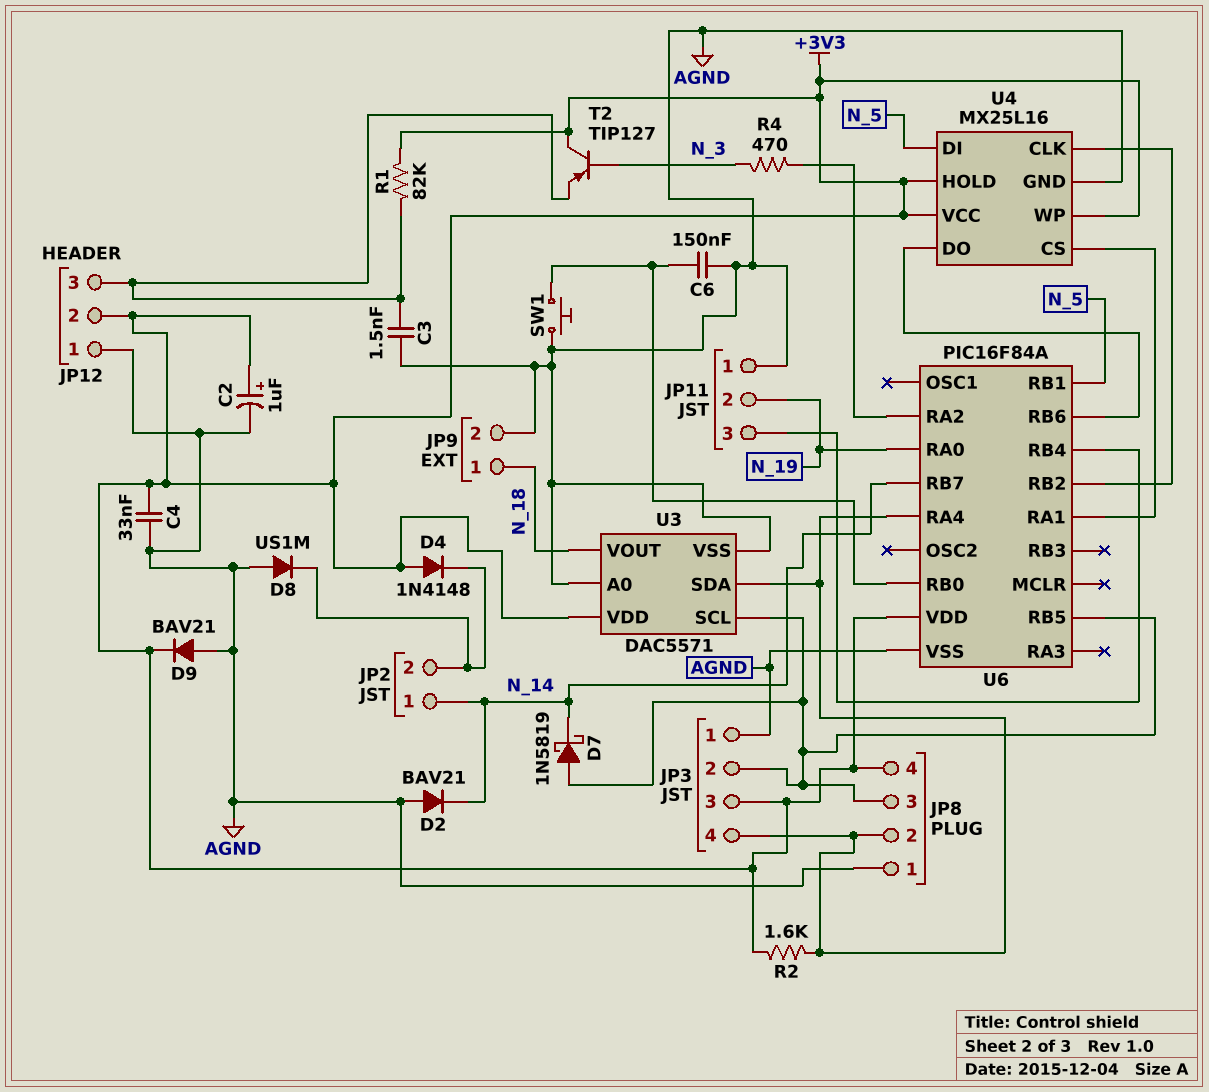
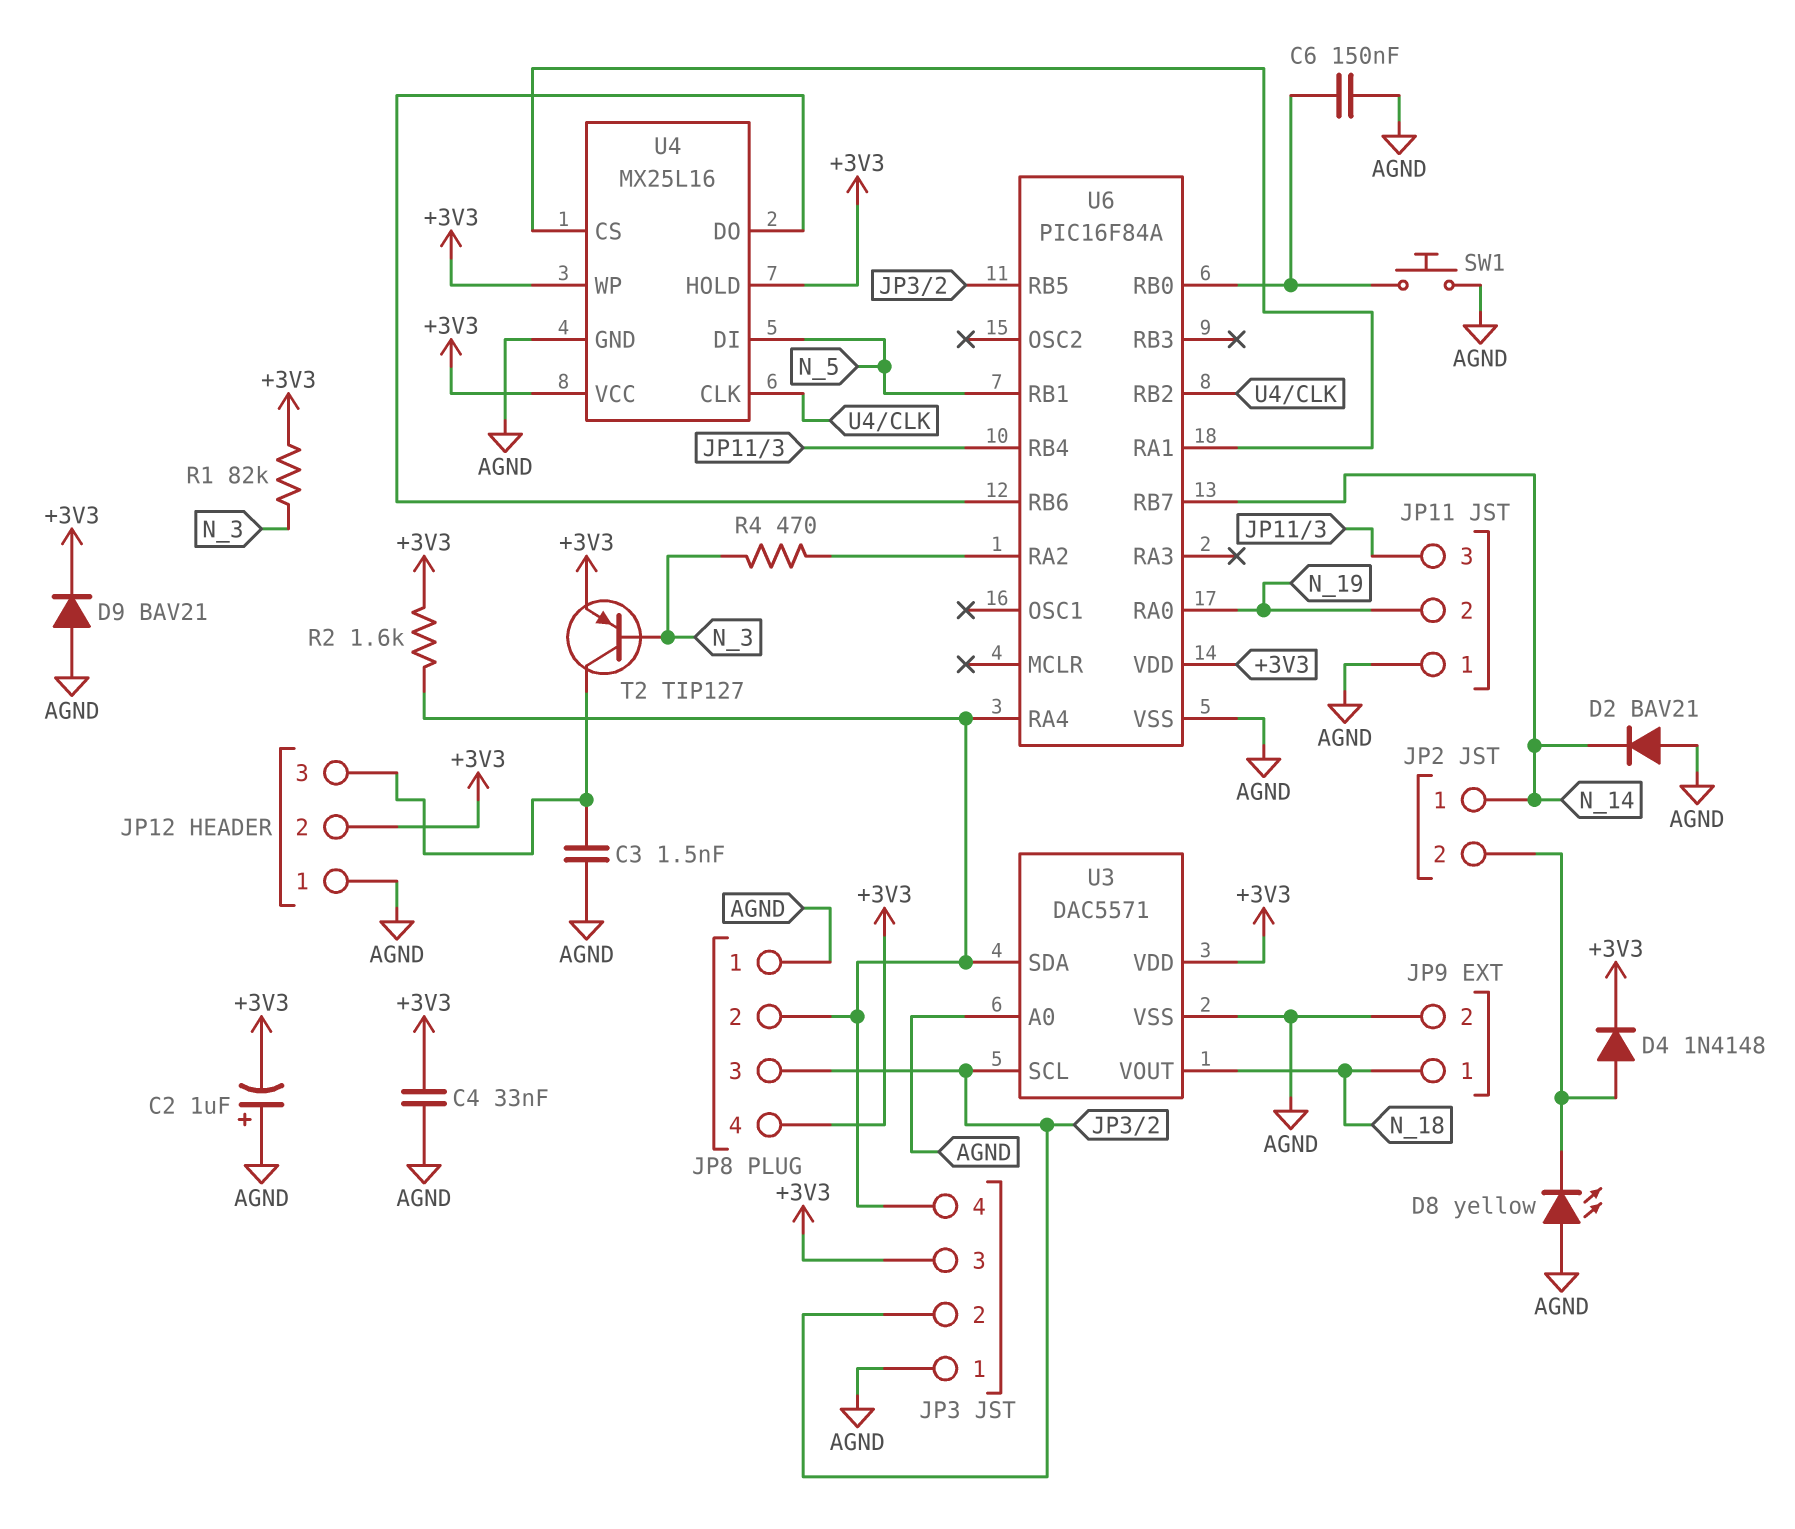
C2: 1uF (plus +3V3, minus AGND) -> 1uF (plus AGND, minus +3V3)
D4: diode 1N4148 (A +3V3, K JP2/2) -> diode 1N4148 (A JP2/2, K +3V3)
D7: schottky 1N5819 (A JP3/2, K N_14) -> none
D8: diode US1M (A AGND, K JP2/2) -> LED yellow (A AGND, K JP2/2)
R1: 82k (+3V3, JP12/3) -> 82k (+3V3, N_3)
T2: PNP TIP127 (B N_3, C +3V3, E JP12/3) -> PNP TIP127 (B N_3, C JP12/3, E +3V3)

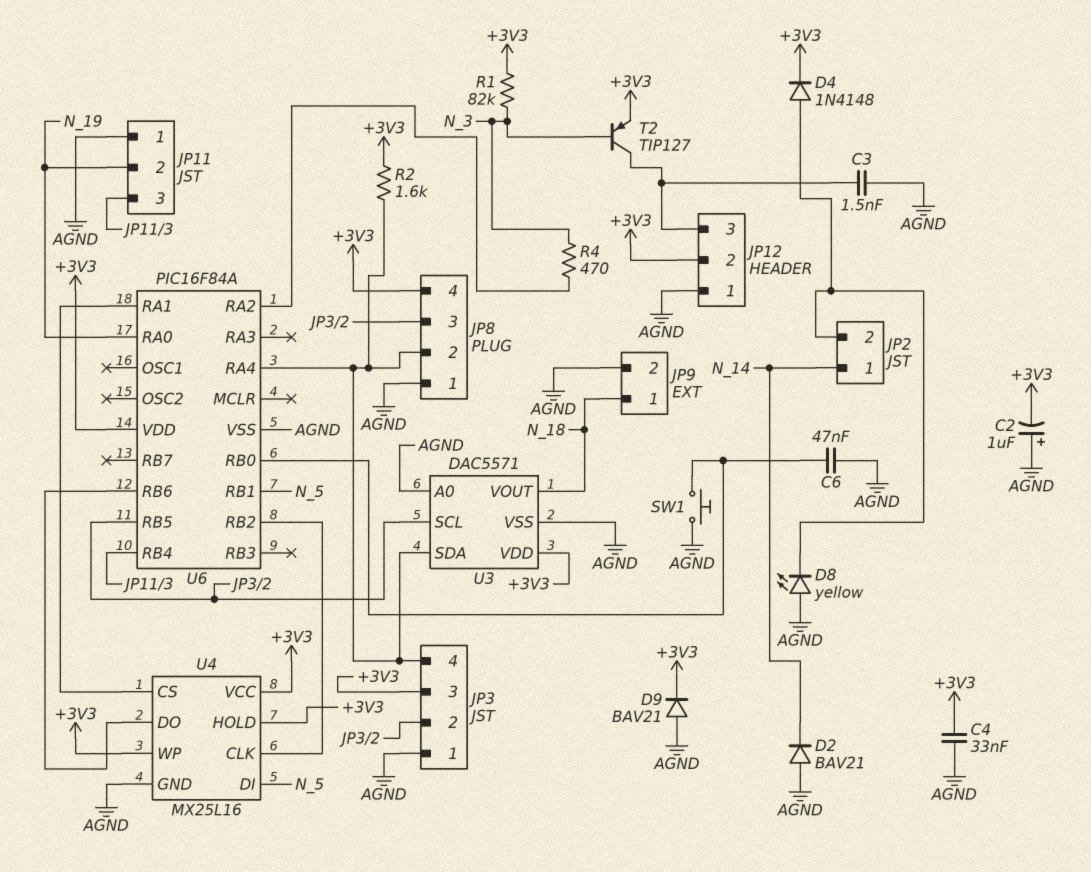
C6: 150nF (AGND, U6/RB0) -> 47nF (AGND, U6/RB0)
U6 pin RB7: N_14 -> none

